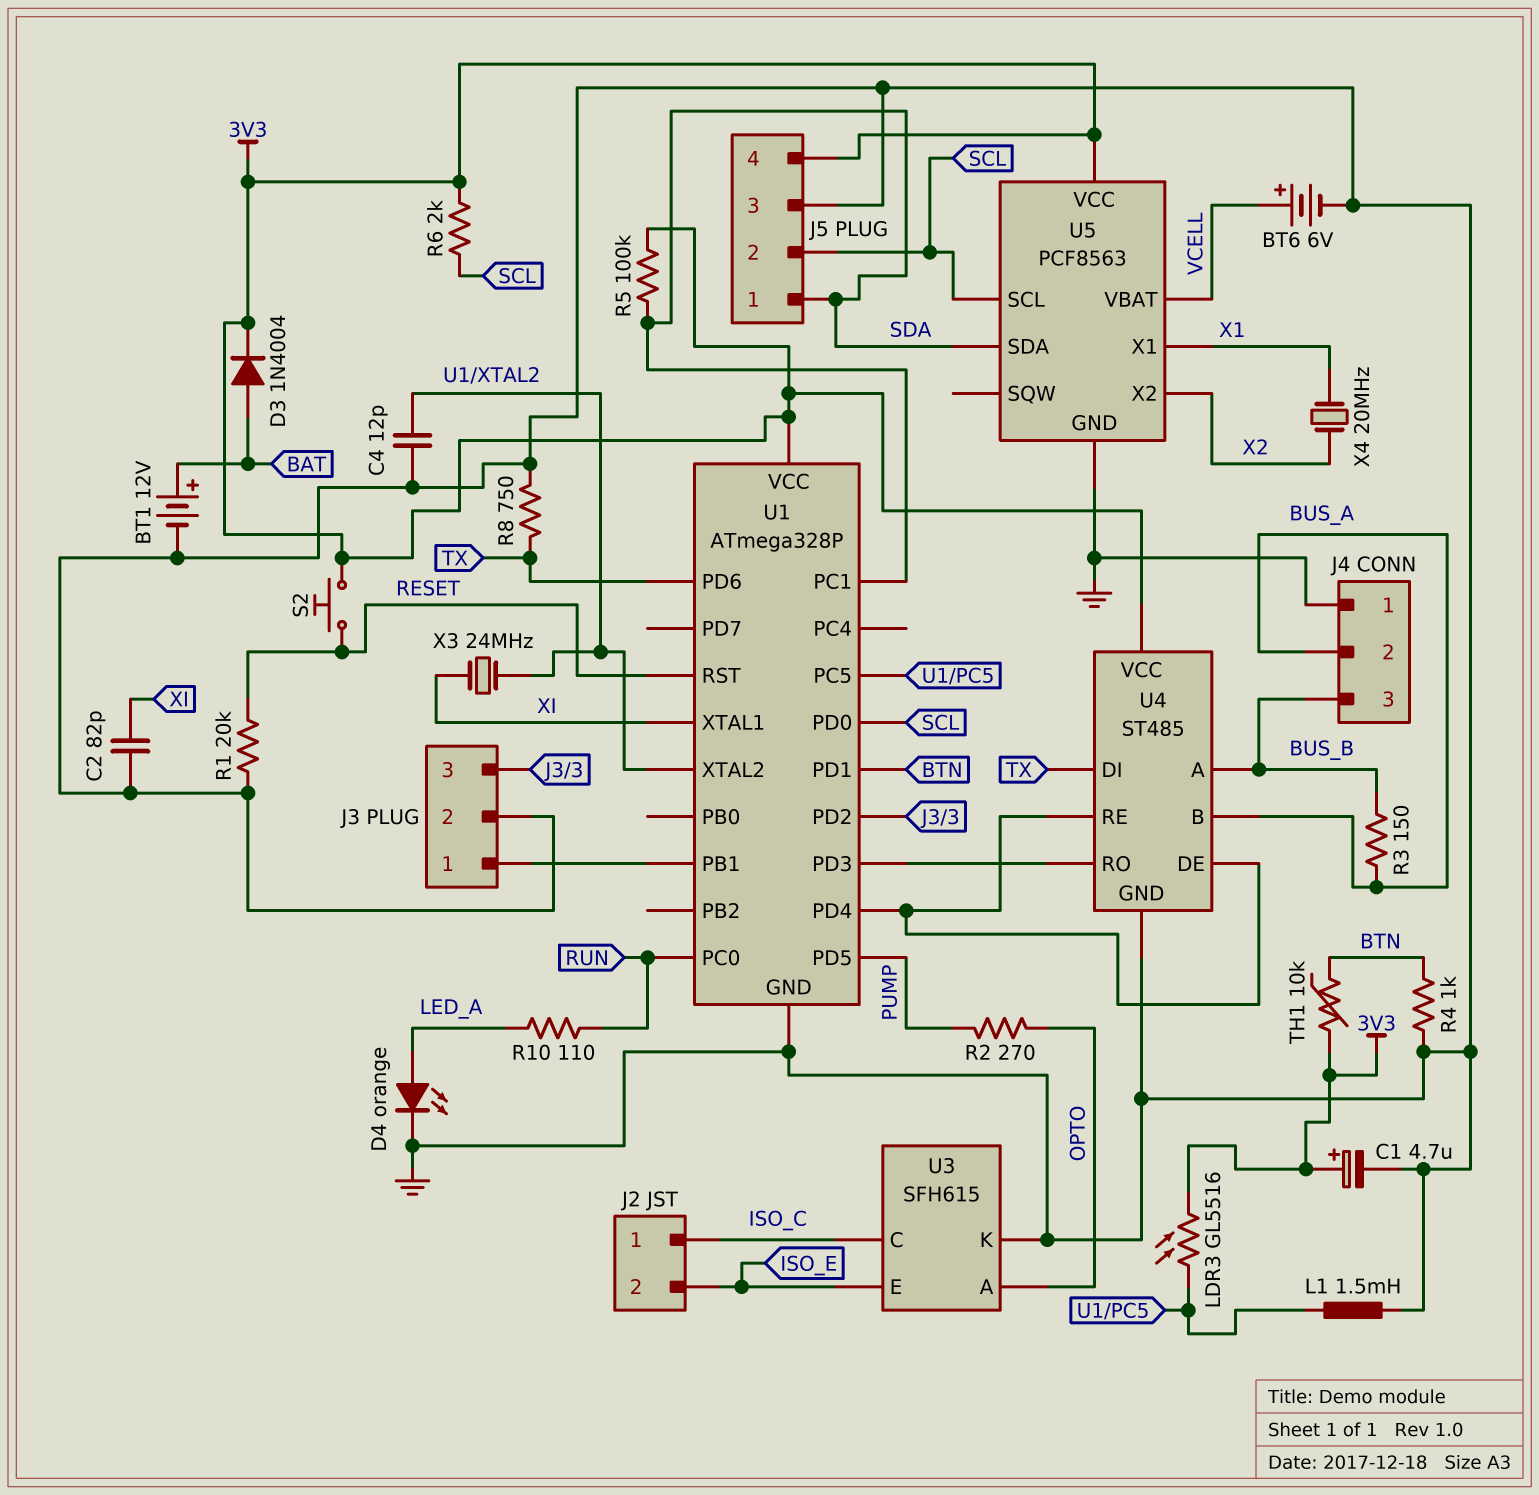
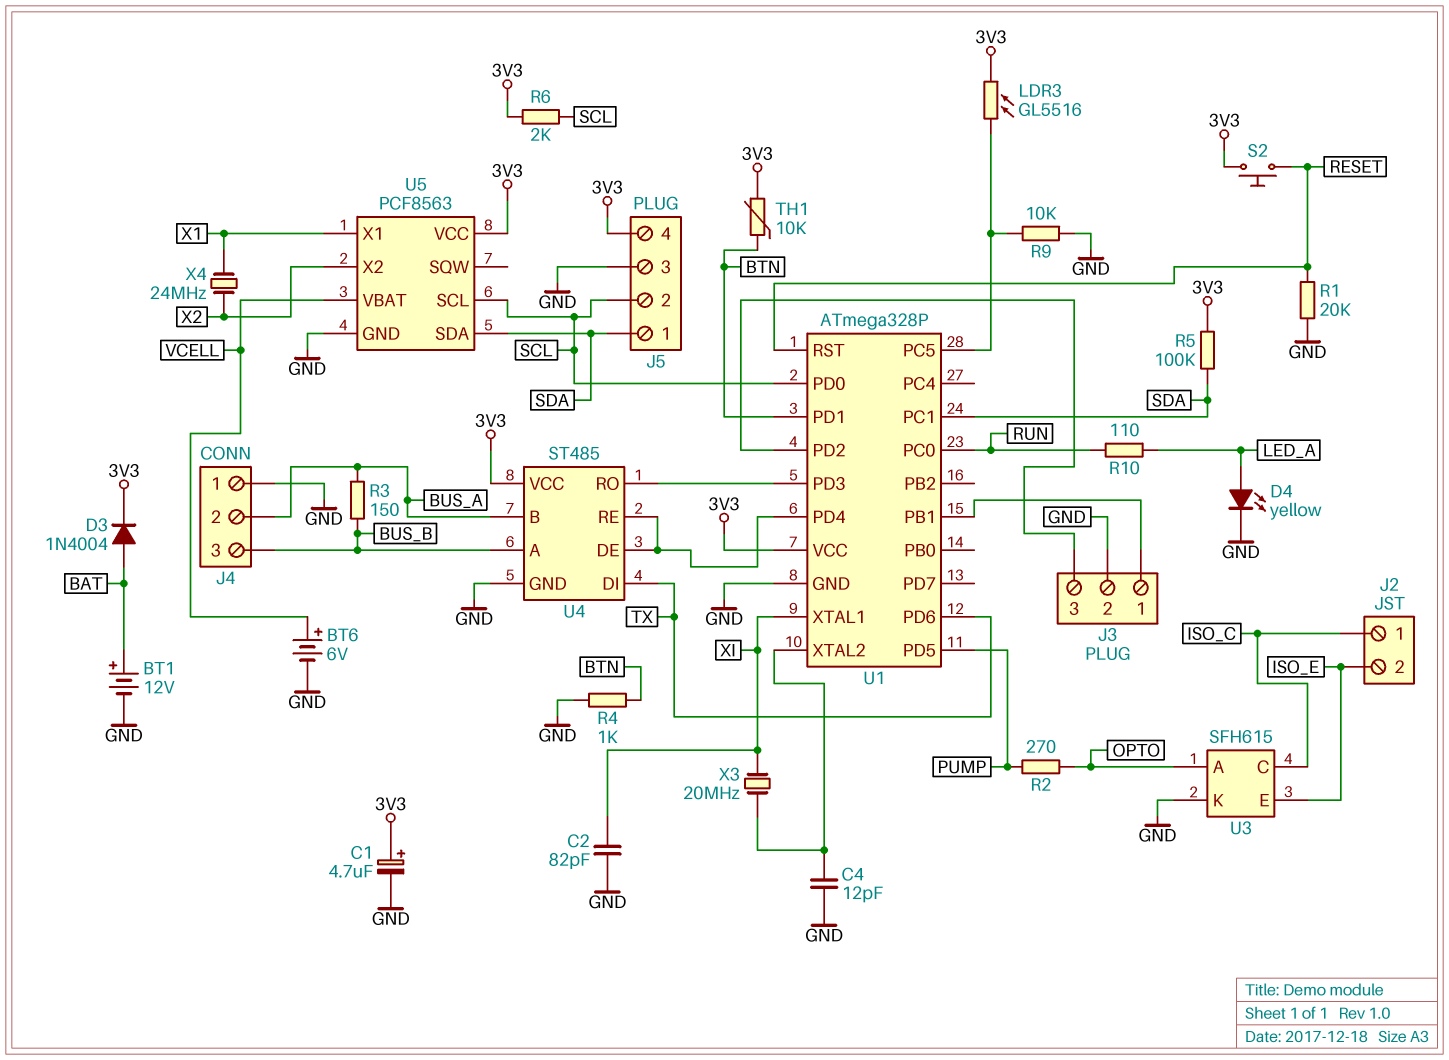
D4: LED orange (A LED_A, K GND) -> LED yellow (A LED_A, K GND)
L1: 1.5mH (GND, U1/PC5) -> none
R8: 750 (GND, TX) -> none
R9: none -> 10k (GND, U1/PC5)
X3: 24MHz (U1/XTAL2, XI) -> 20MHz (U1/XTAL2, XI)
X4: 20MHz (X1, X2) -> 24MHz (X1, X2)

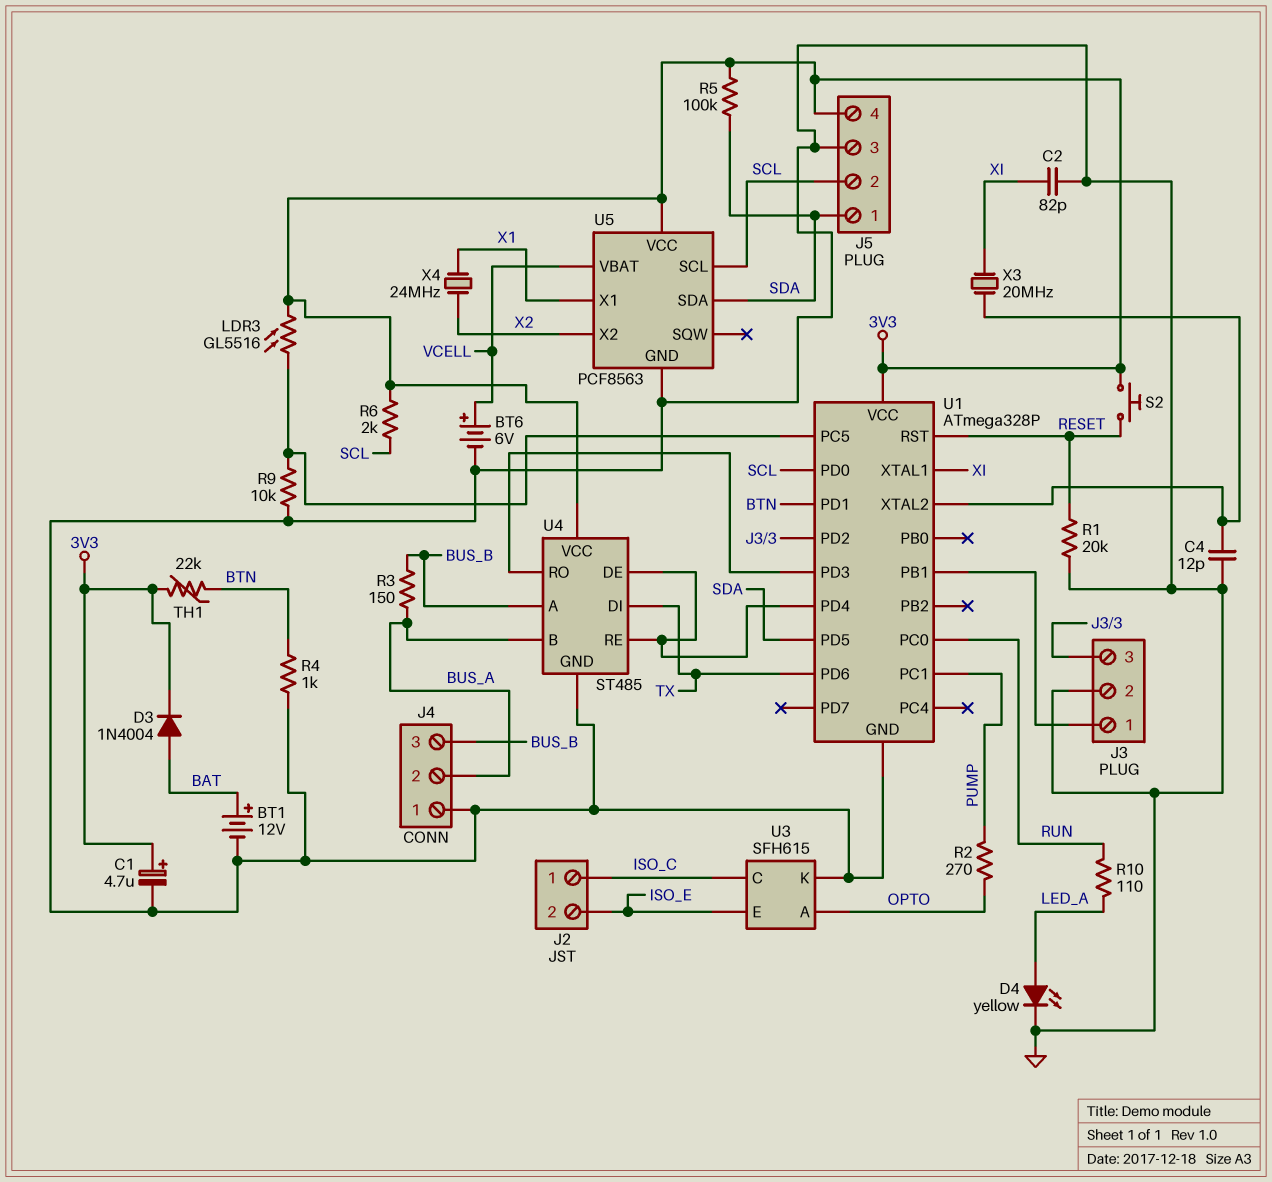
TH1: 10k (3V3, BTN) -> 22k (3V3, BTN)
U1 pin PC1: SDA -> PUMP
U1 pin PD5: PUMP -> SDA

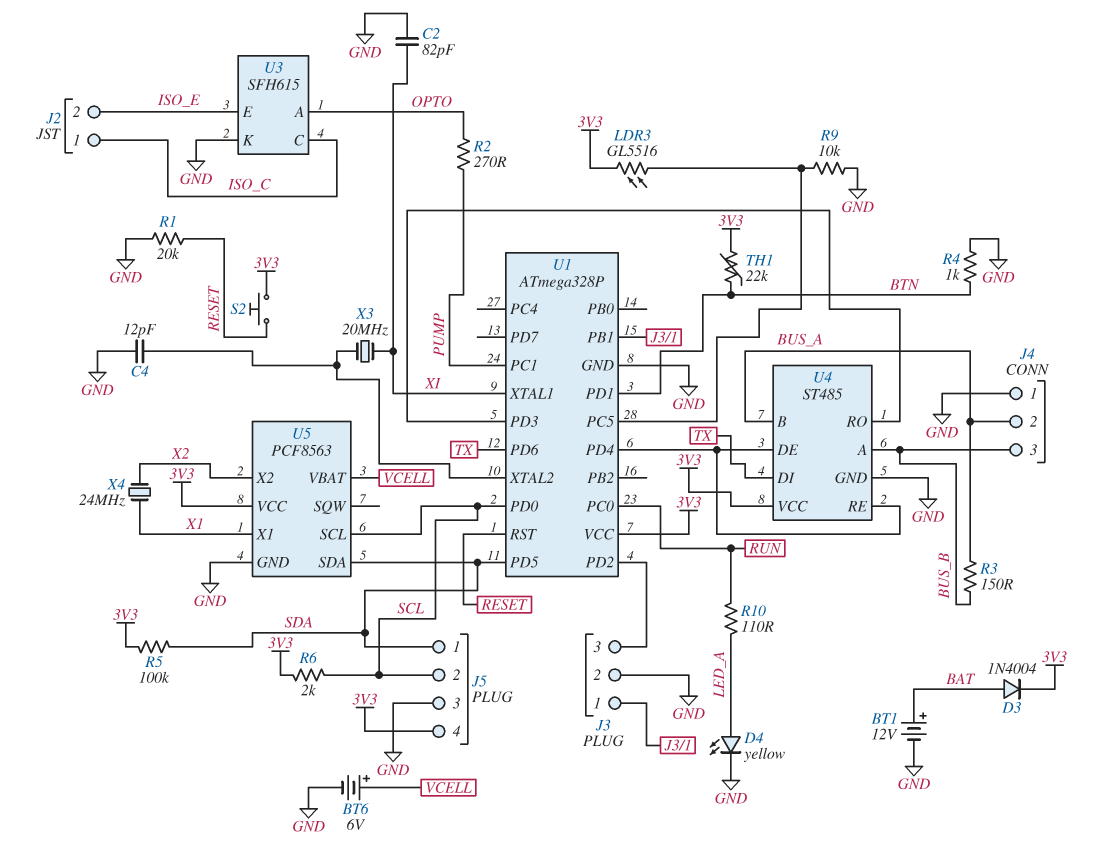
C1: 4.7uF (plus 3V3, minus GND) -> none

